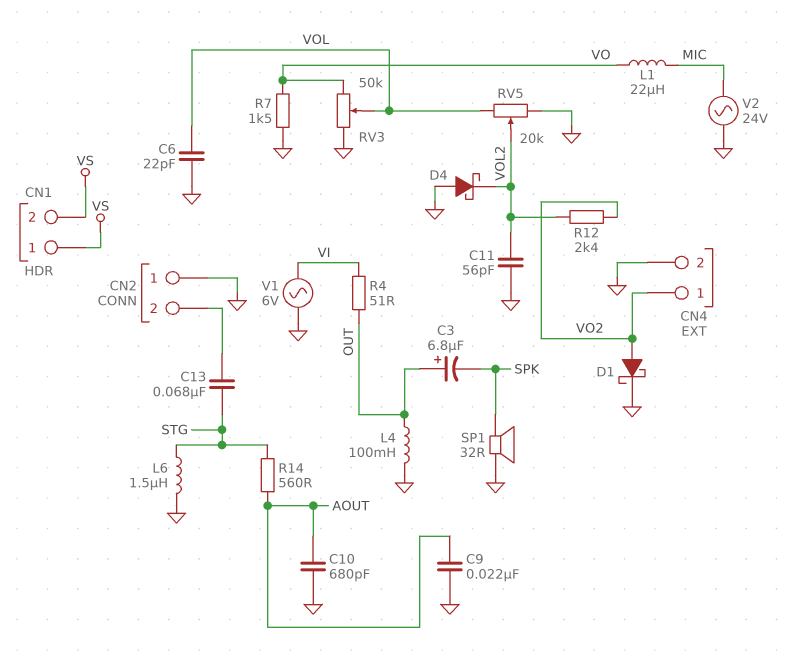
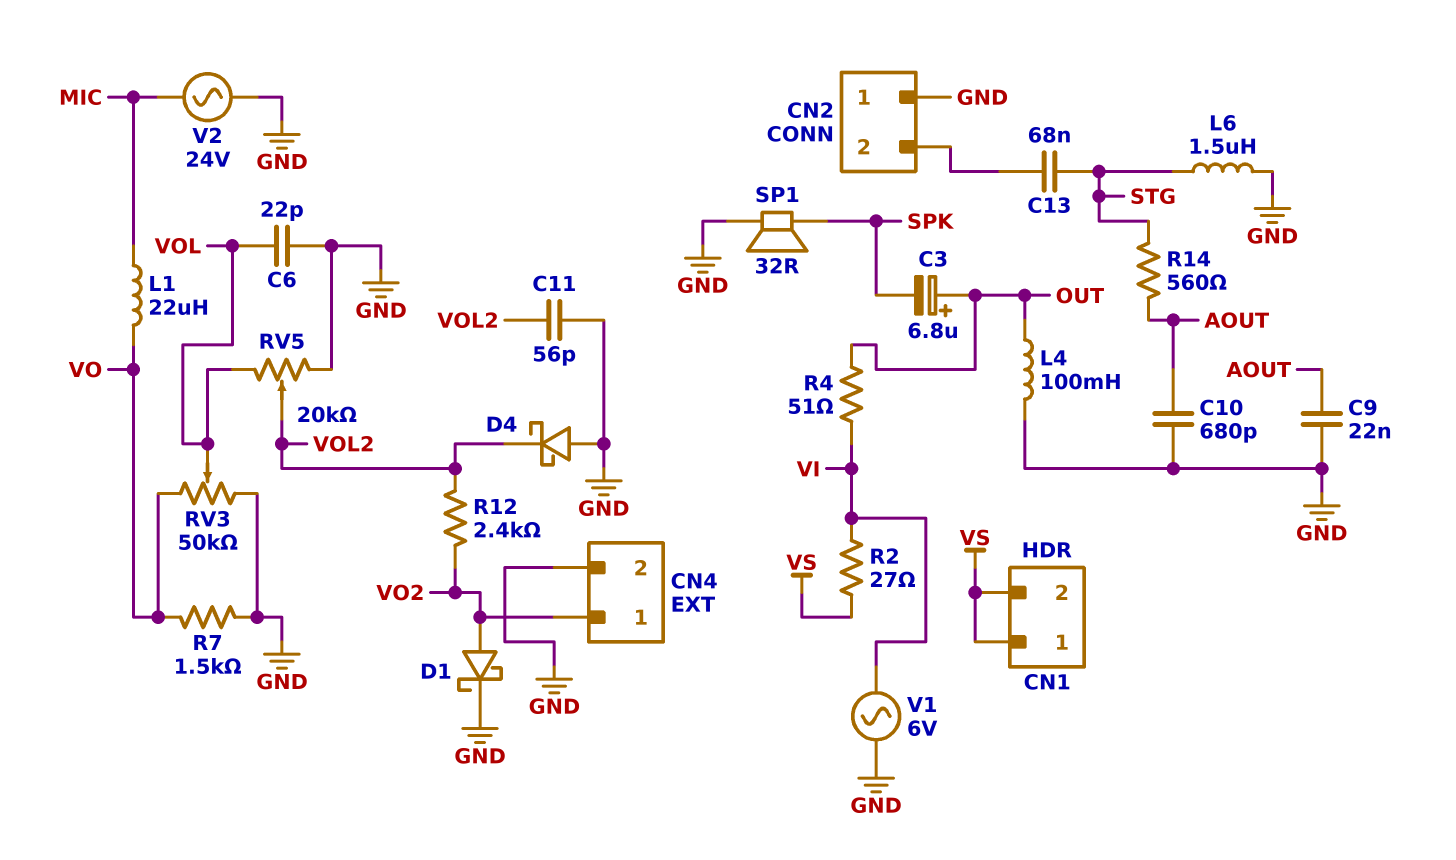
R2: none -> 27 (VI, VS)

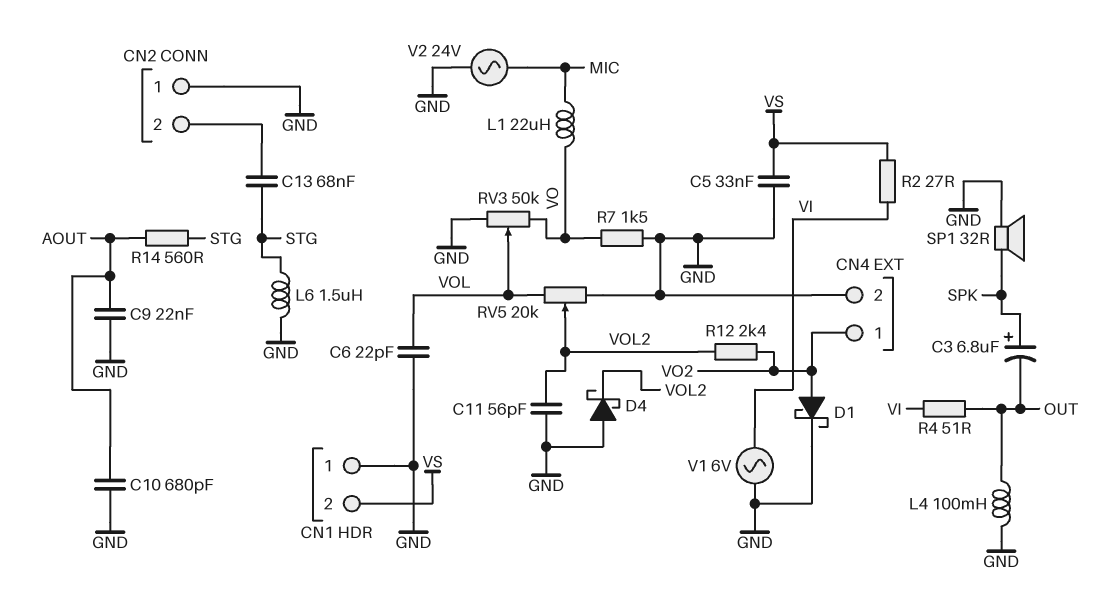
C3: 6.8uF (plus OUT, minus SPK) -> 6.8uF (plus SPK, minus OUT)
C5: none -> 33nF (GND, VS)
CN1 pin 1: VS -> GND

